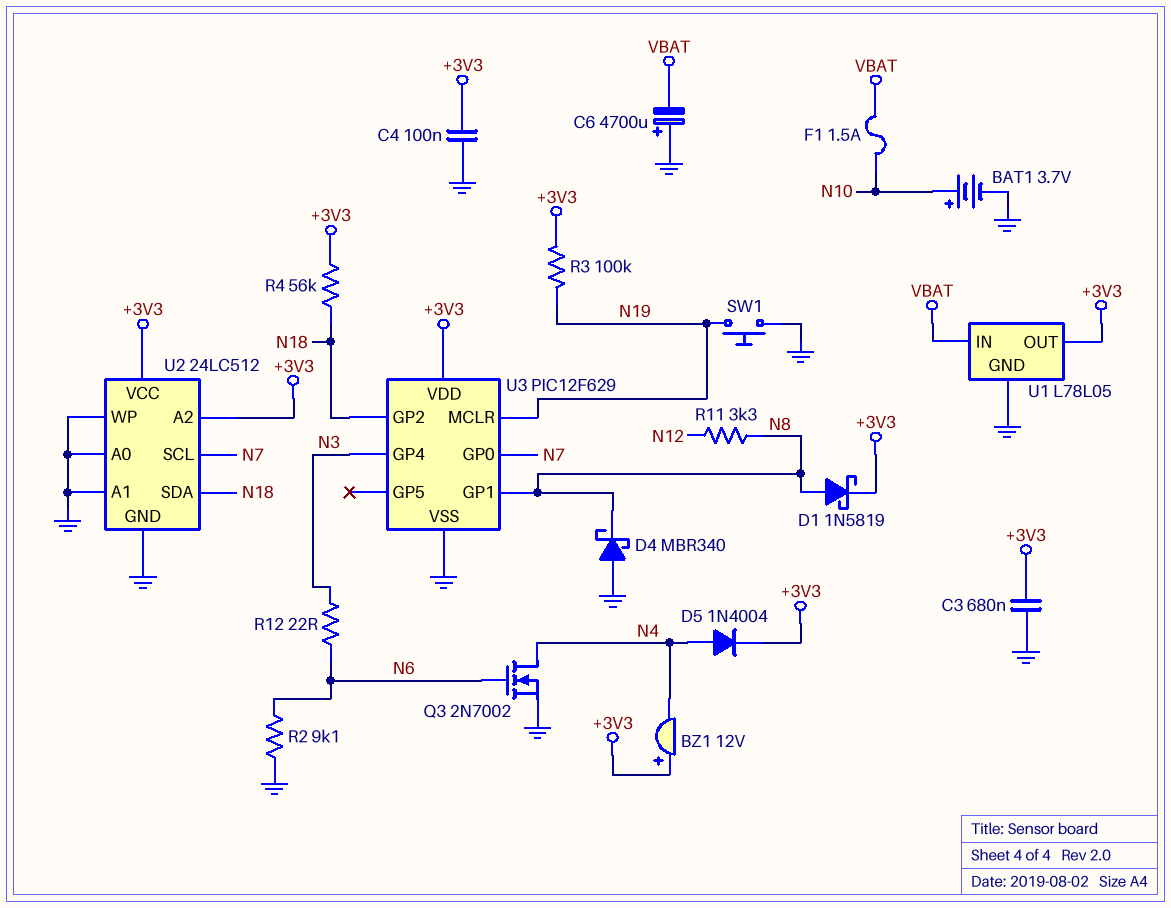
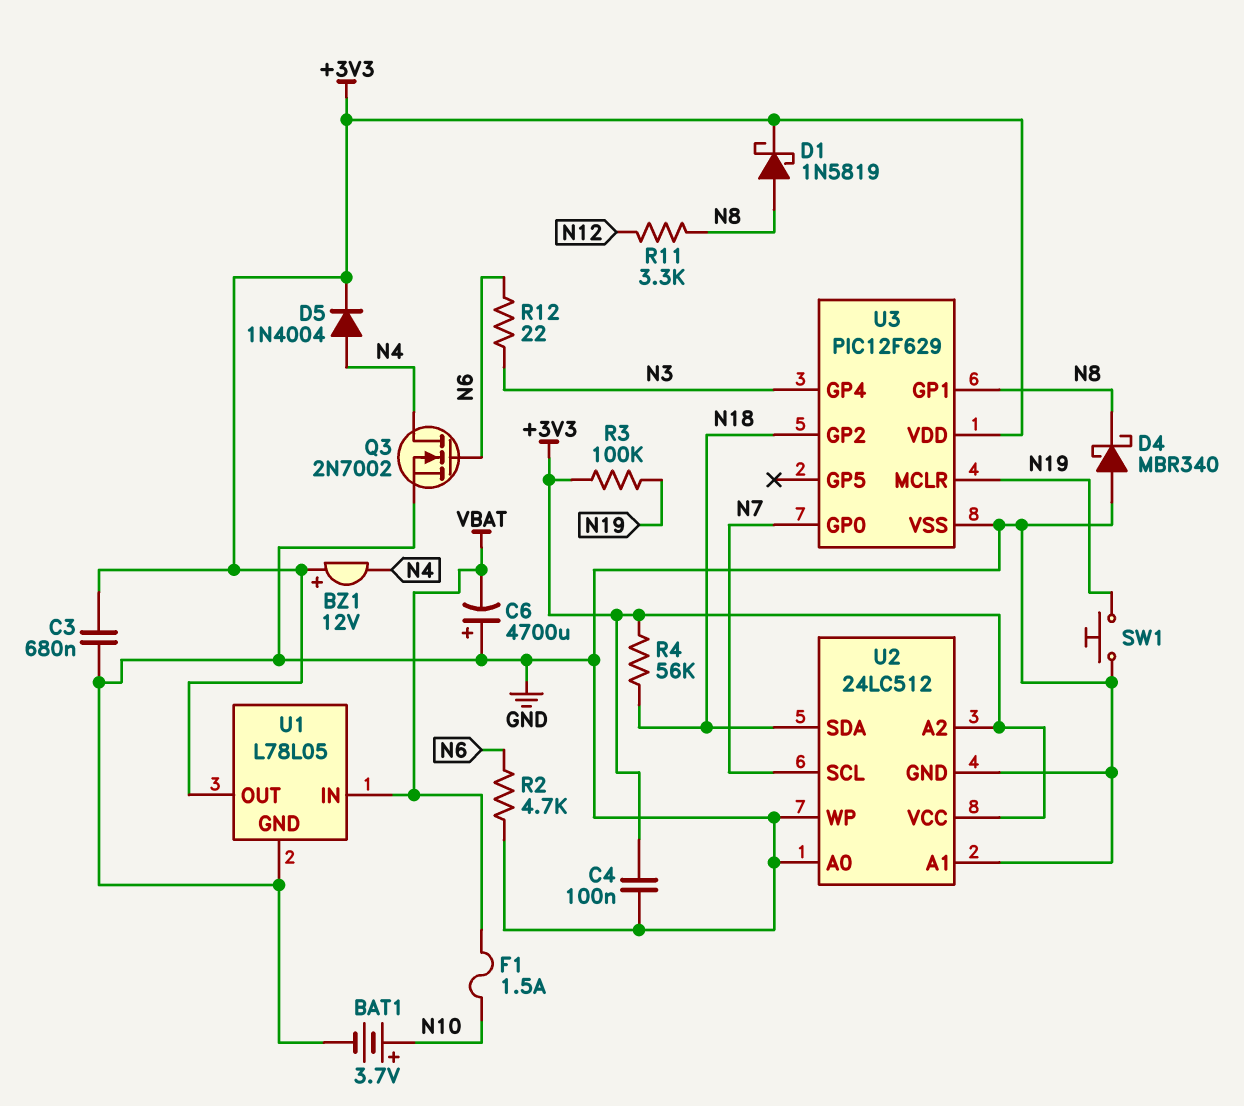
R2: 9.1k (GND, N6) -> 4.7k (GND, N6)

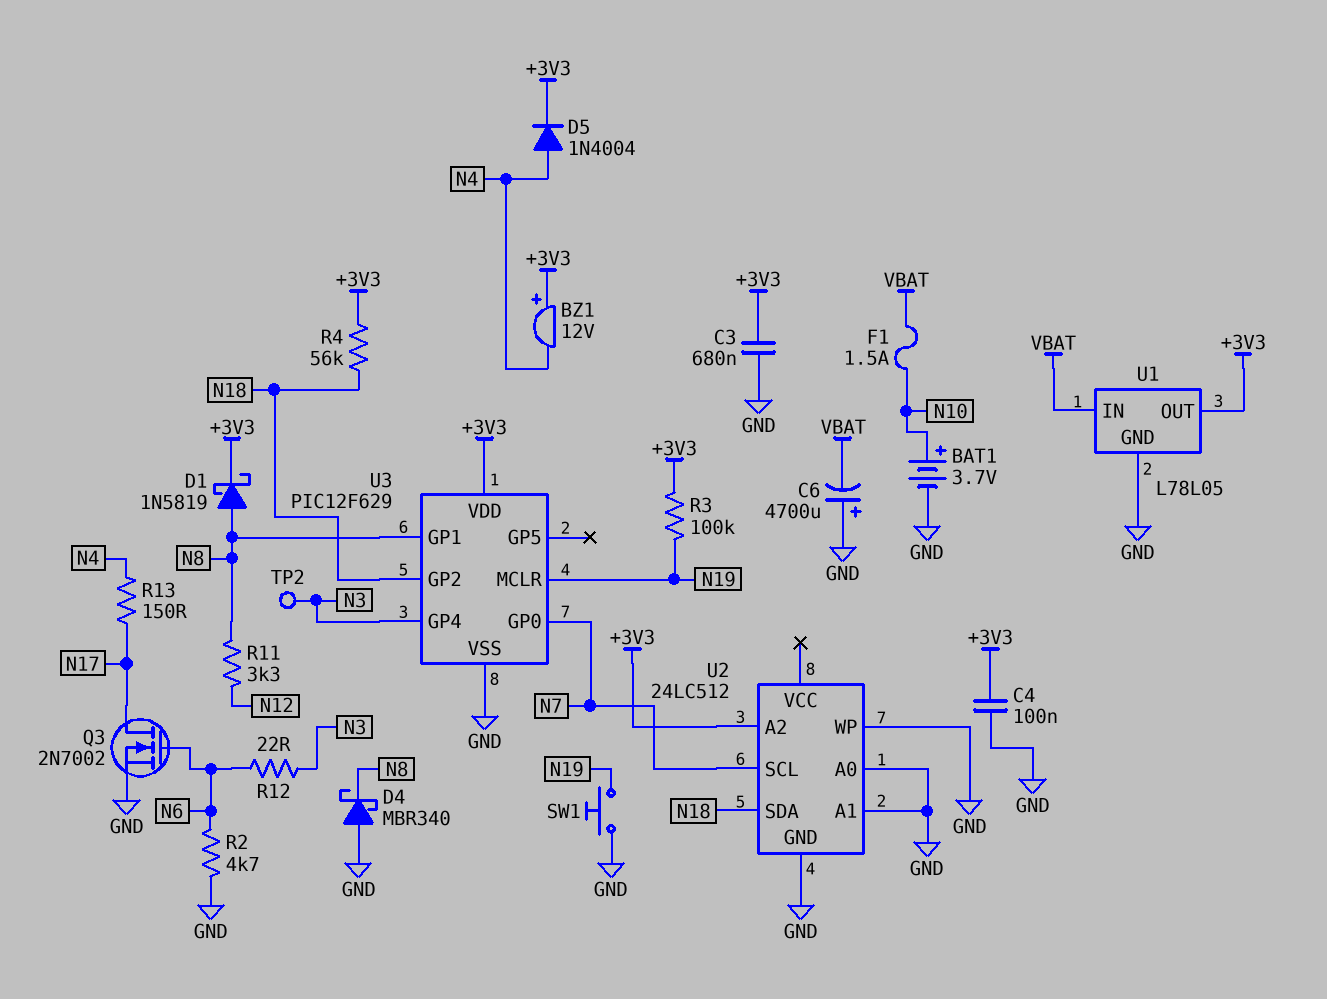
Q3: NMOS 2N7002 (G N6, D N4, S GND) -> NMOS 2N7002 (G N6, D N17, S GND)
R13: none -> 150 (N4, N17)
TP2: none -> test point (N3)
U2 pin VCC: +3V3 -> none

